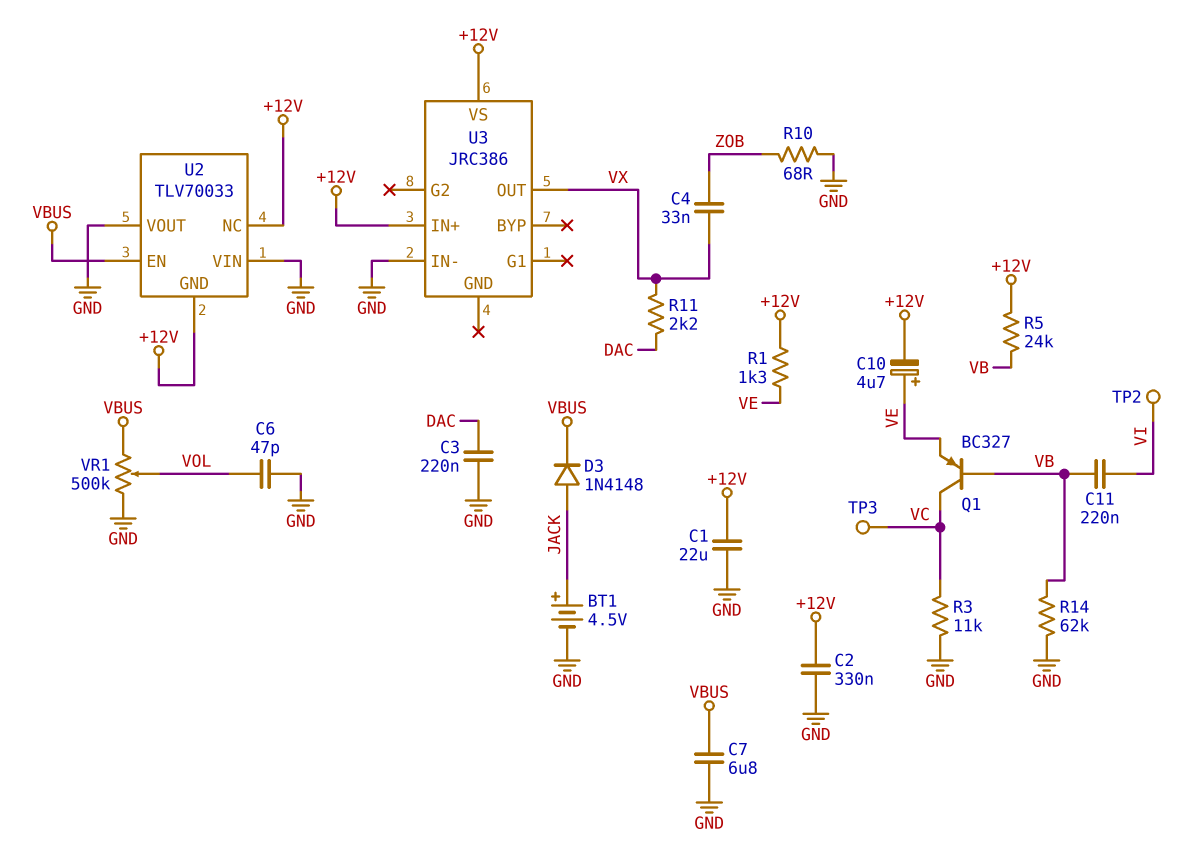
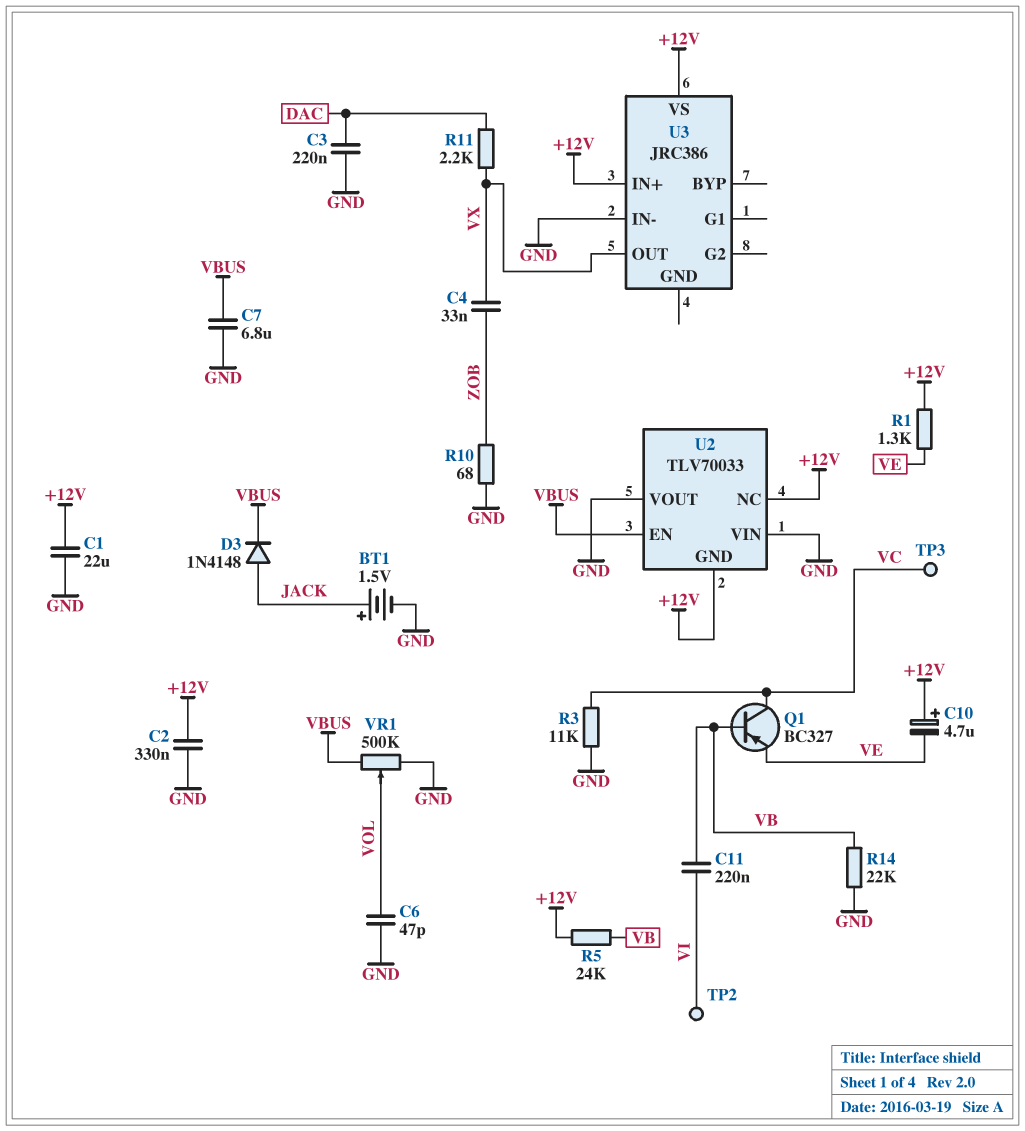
BT1: 4.5V (plus JACK, minus GND) -> 1.5V (plus JACK, minus GND)
C10: 4.7uF (plus VE, minus +12V) -> 4.7uF (plus +12V, minus VE)
R14: 62k (GND, VB) -> 22k (GND, VB)

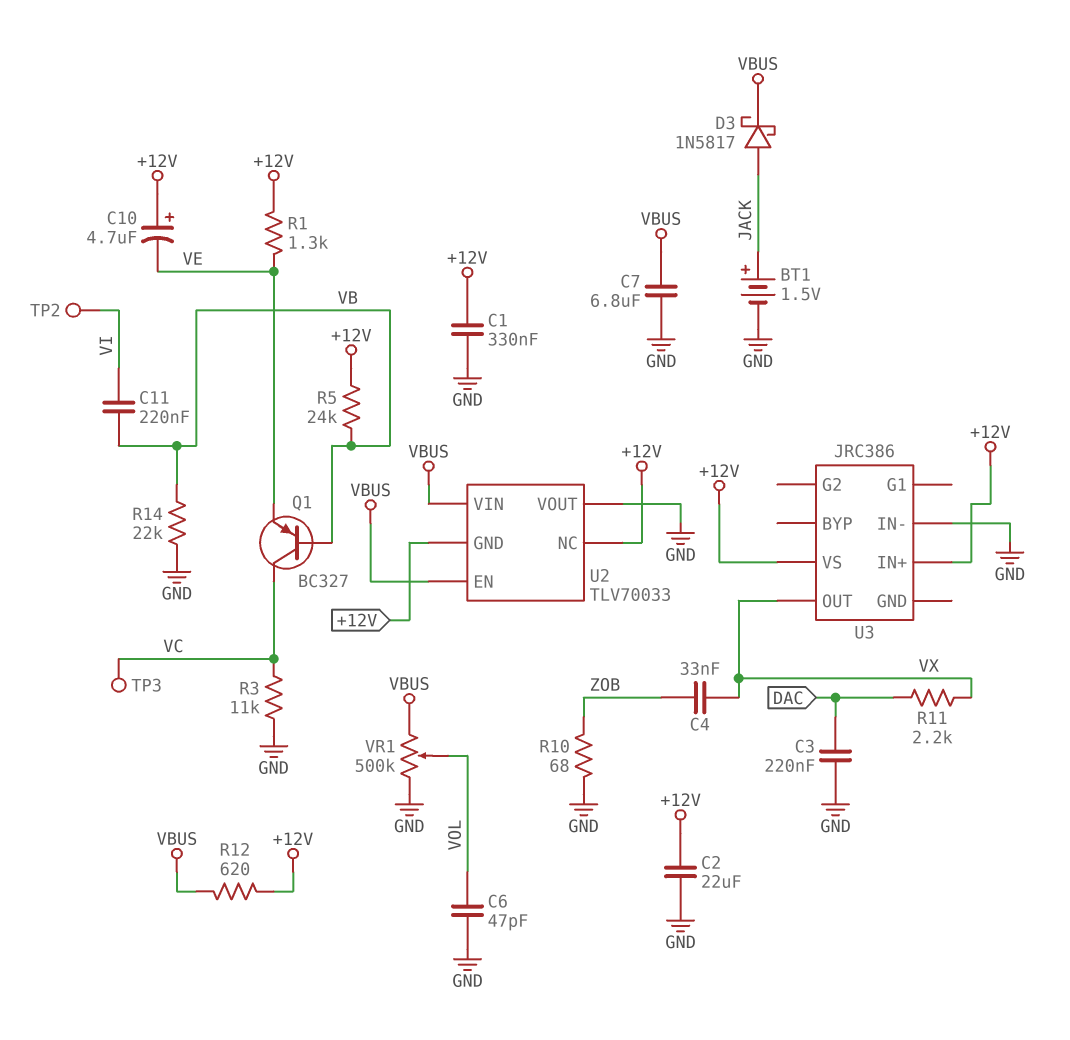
C1: 22uF (+12V, GND) -> 330nF (+12V, GND)
C2: 330nF (+12V, GND) -> 22uF (+12V, GND)
D3: diode 1N4148 (A JACK, K VBUS) -> schottky 1N5817 (A JACK, K VBUS)
R12: none -> 620 (+12V, VBUS)
U2 pin VIN: GND -> VBUS

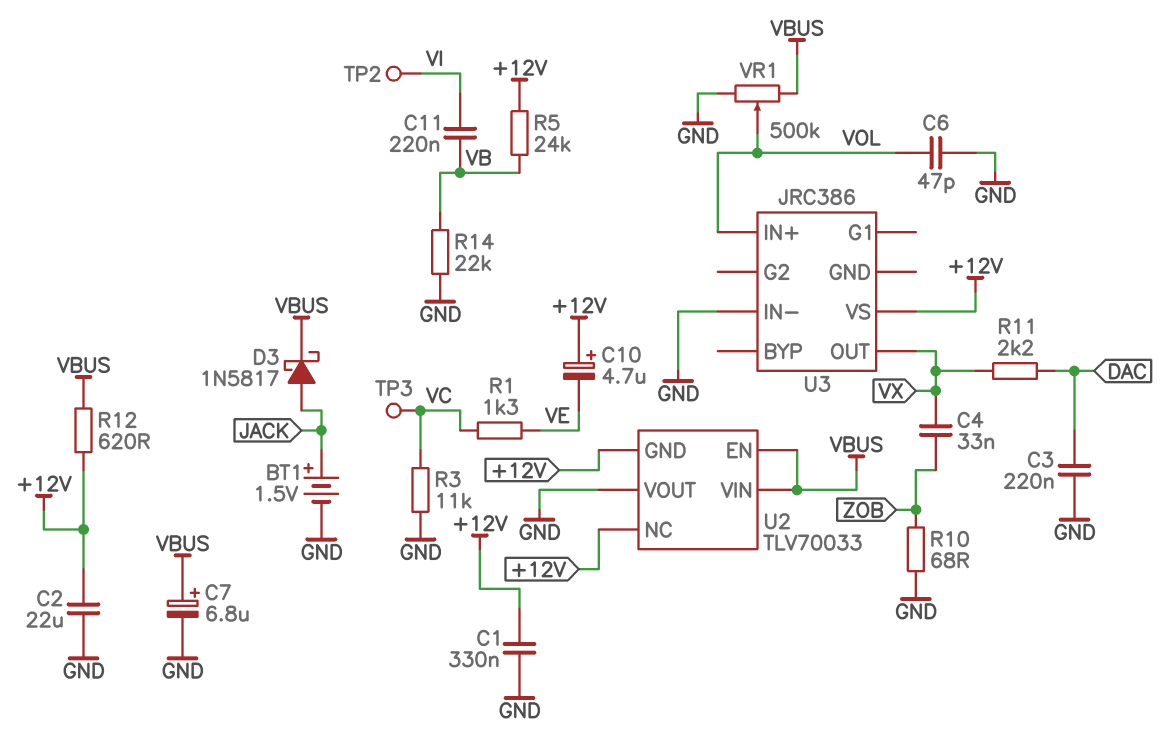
C7: 6.8uF (GND, VBUS) -> 6.8uF (plus VBUS, minus GND)
Q1: PNP BC327 (B VB, C VC, E VE) -> none
R1: 1.3k (+12V, VE) -> 1.3k (VC, VE)
U3 pin IN+: +12V -> VOL

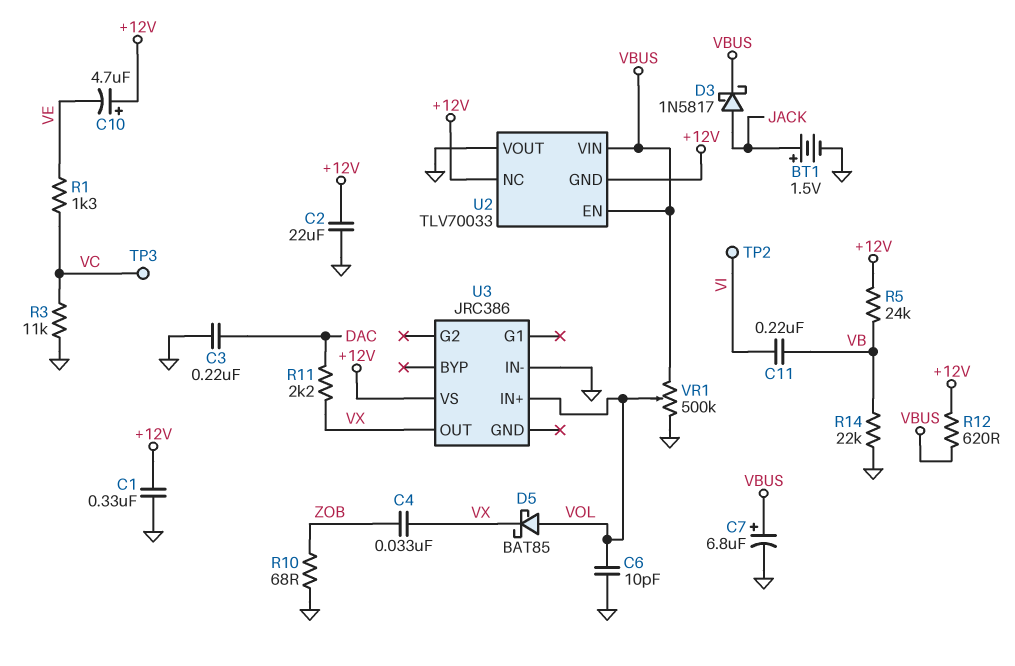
C6: 47pF (GND, VOL) -> 10pF (GND, VOL)
D5: none -> schottky BAT85 (A VOL, K VX)

